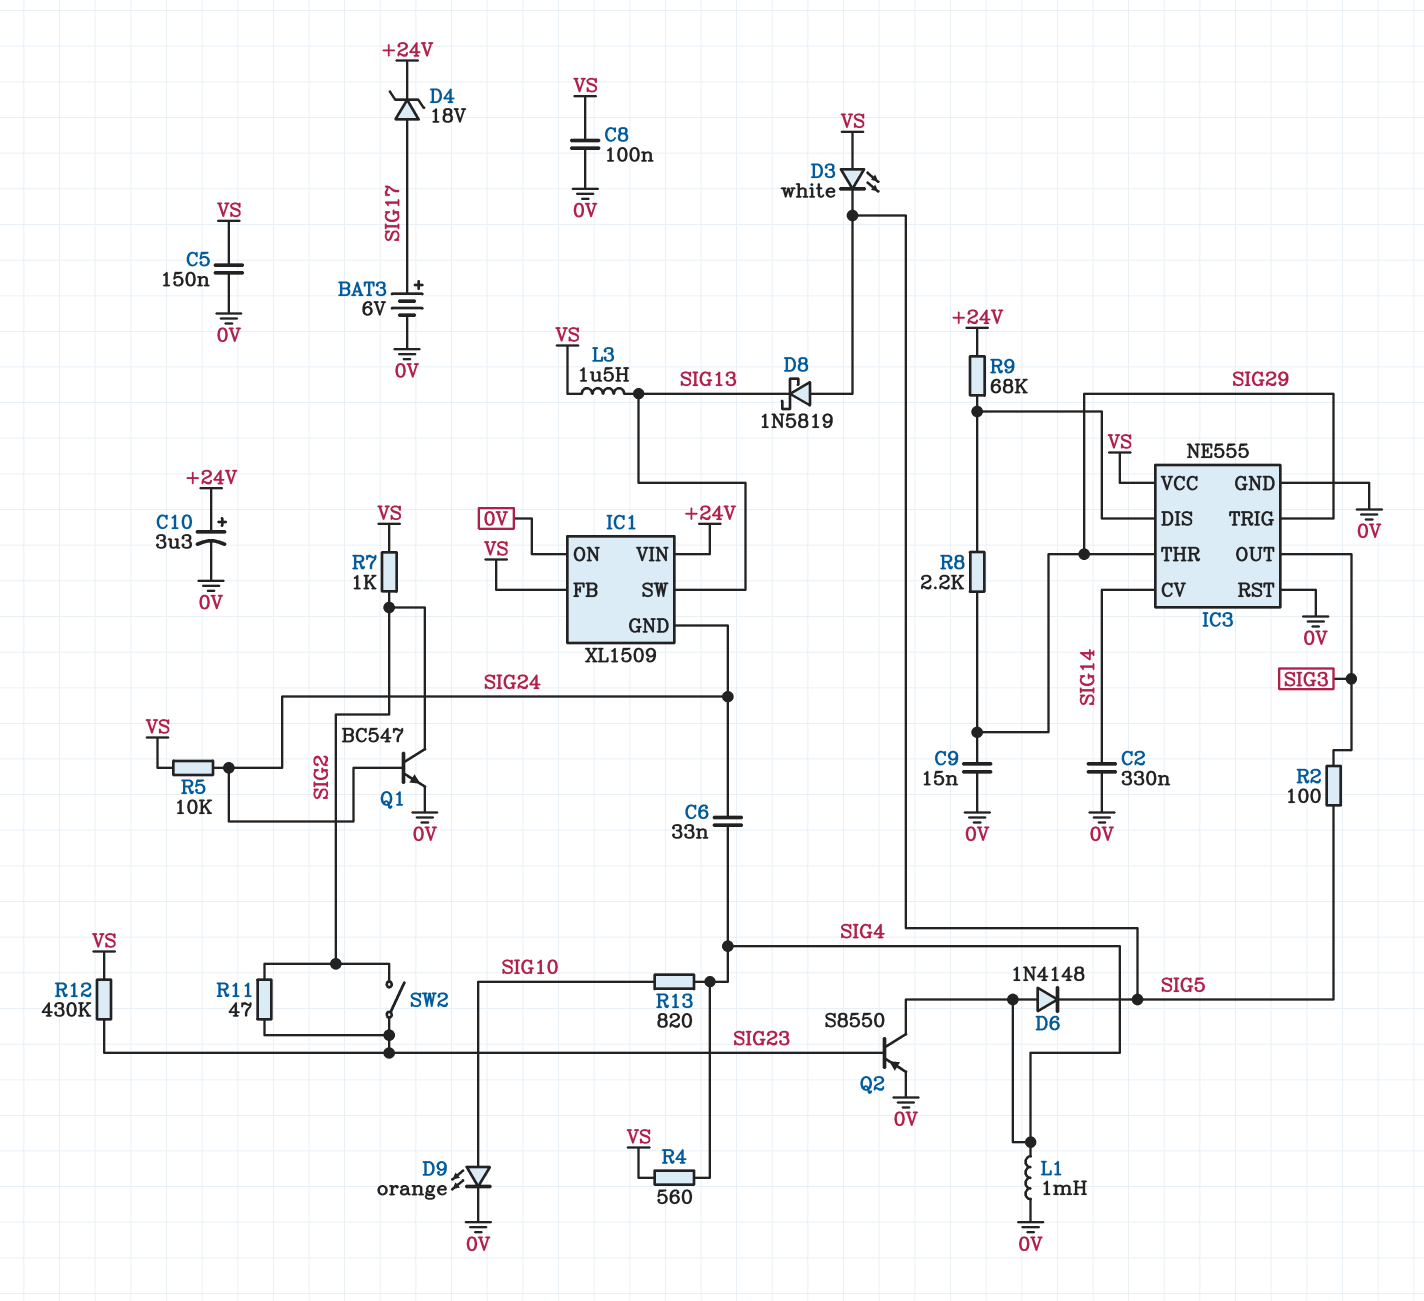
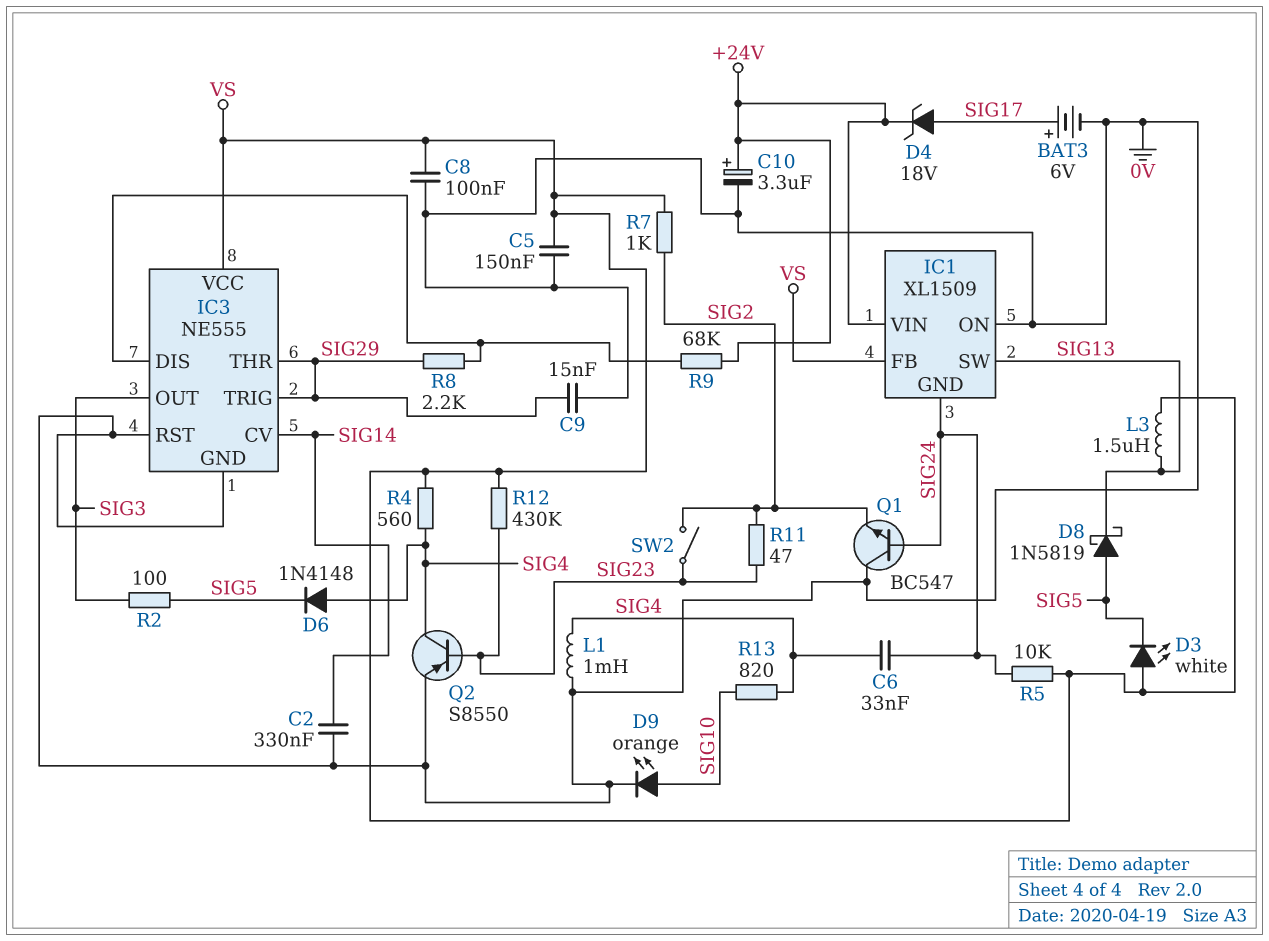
Q1: NPN BC547 (B SIG24, C SIG2, E 0V) -> NPN BC547 (B SIG24, C 0V, E SIG2)

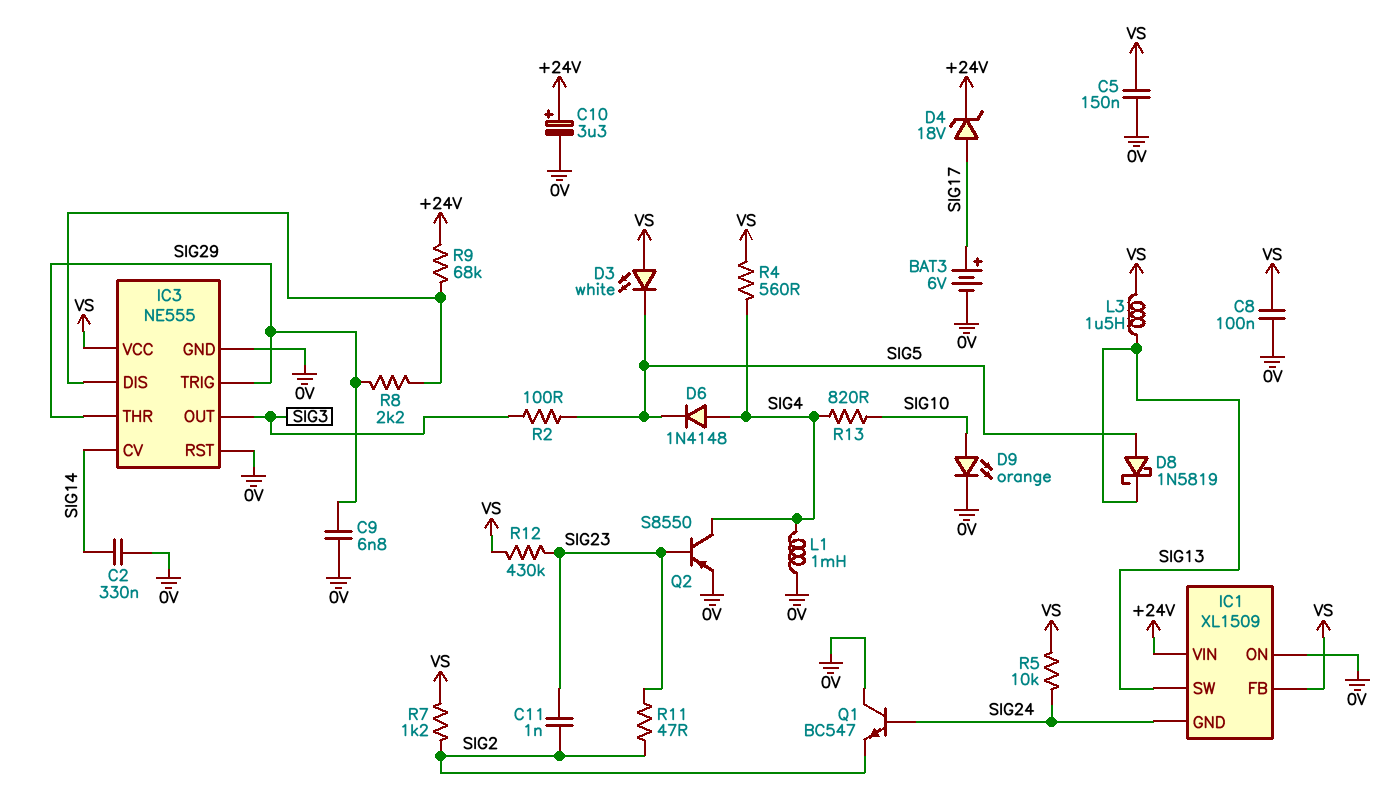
C6: 33nF (SIG4, SIG24) -> none
C9: 15nF (0V, SIG29) -> 6.8nF (0V, SIG29)
C11: none -> 1nF (SIG2, SIG23)
R7: 1k (SIG2, VS) -> 1.2k (SIG2, VS)
SW2: switch (SIG2, SIG23) -> none

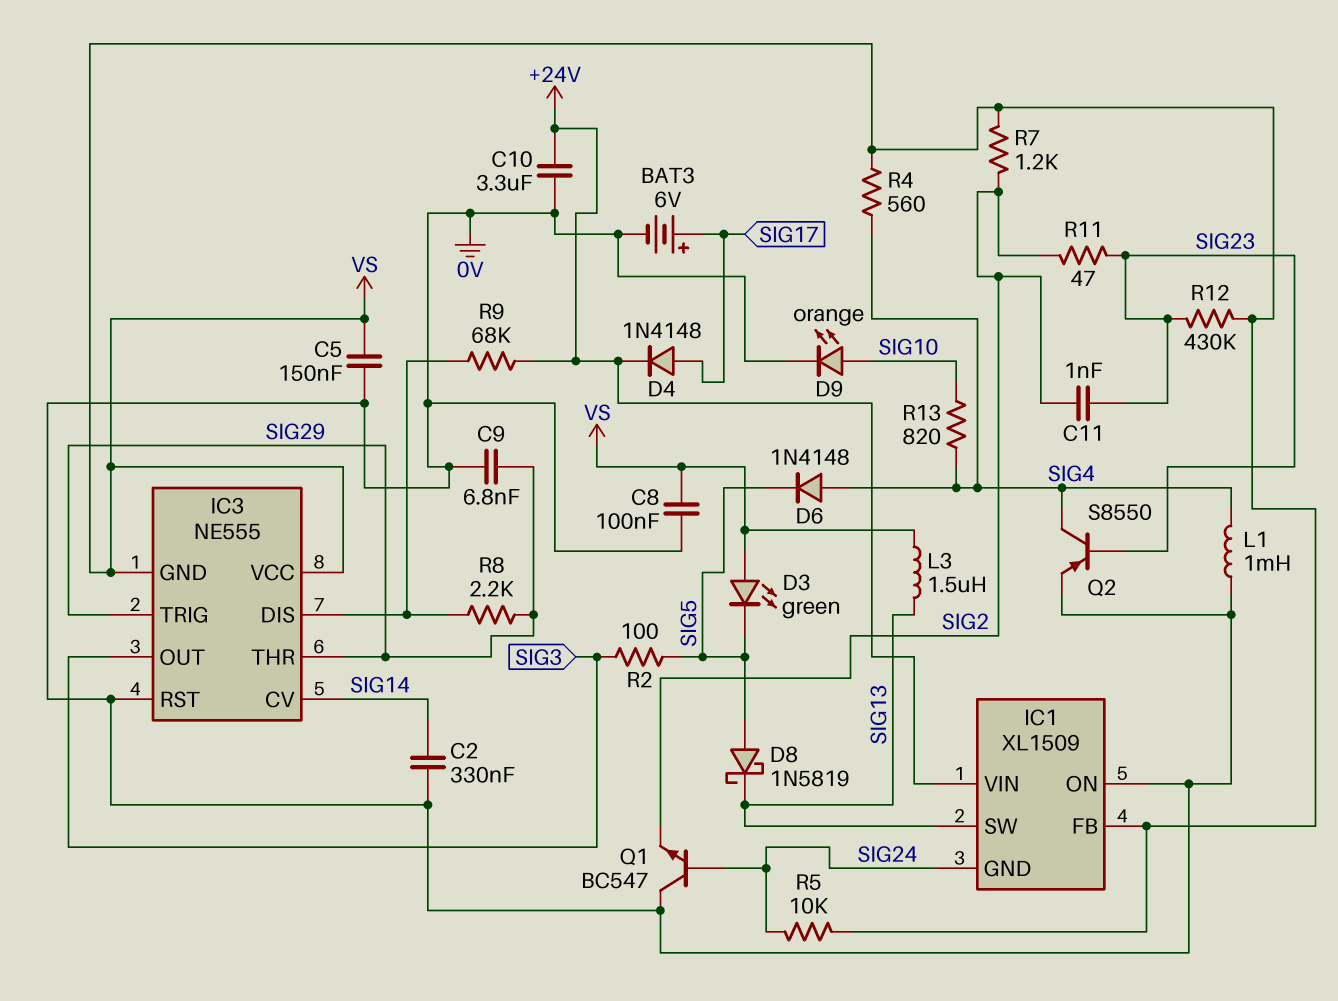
C10: 3.3uF (plus +24V, minus 0V) -> 3.3uF (+24V, 0V)
D3: LED white (A VS, K SIG5) -> LED green (A VS, K SIG5)
D4: zener 18V (A SIG17, K +24V) -> diode 1N4148 (A SIG17, K +24V)
IC3 pin GND: 0V -> VS

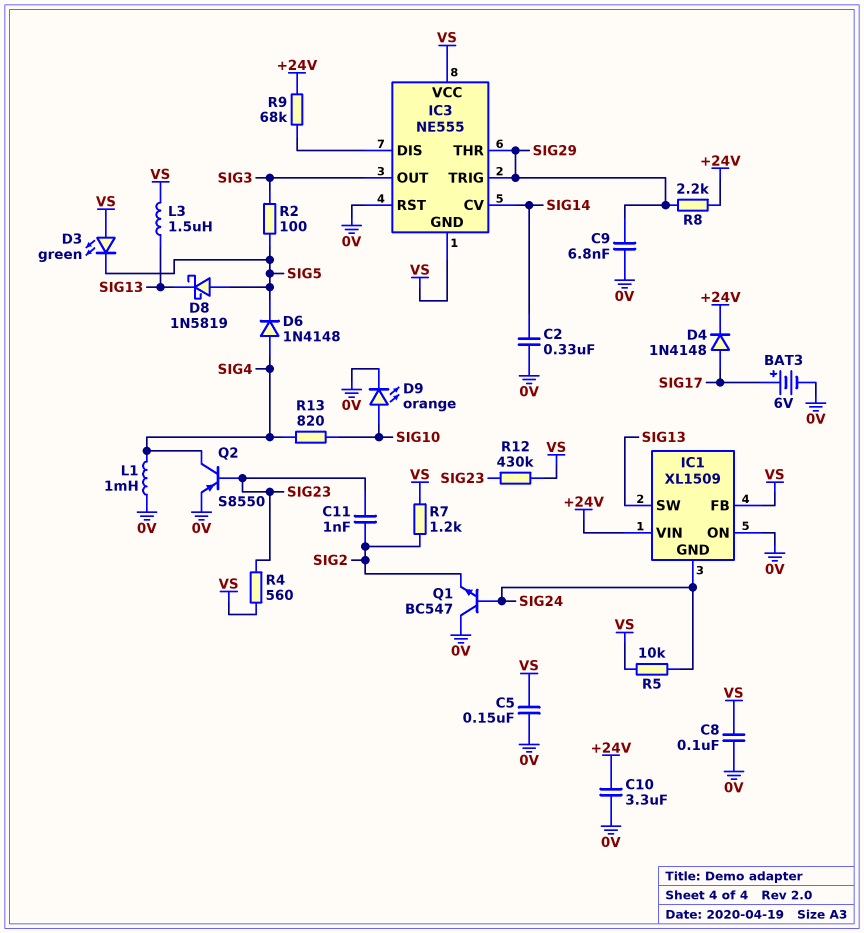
R4: 560 (SIG4, VS) -> 560 (SIG23, VS)
R8: 2.2k (IC3/DIS, SIG29) -> 2.2k (+24V, SIG29)
R11: 47 (SIG2, SIG23) -> none

